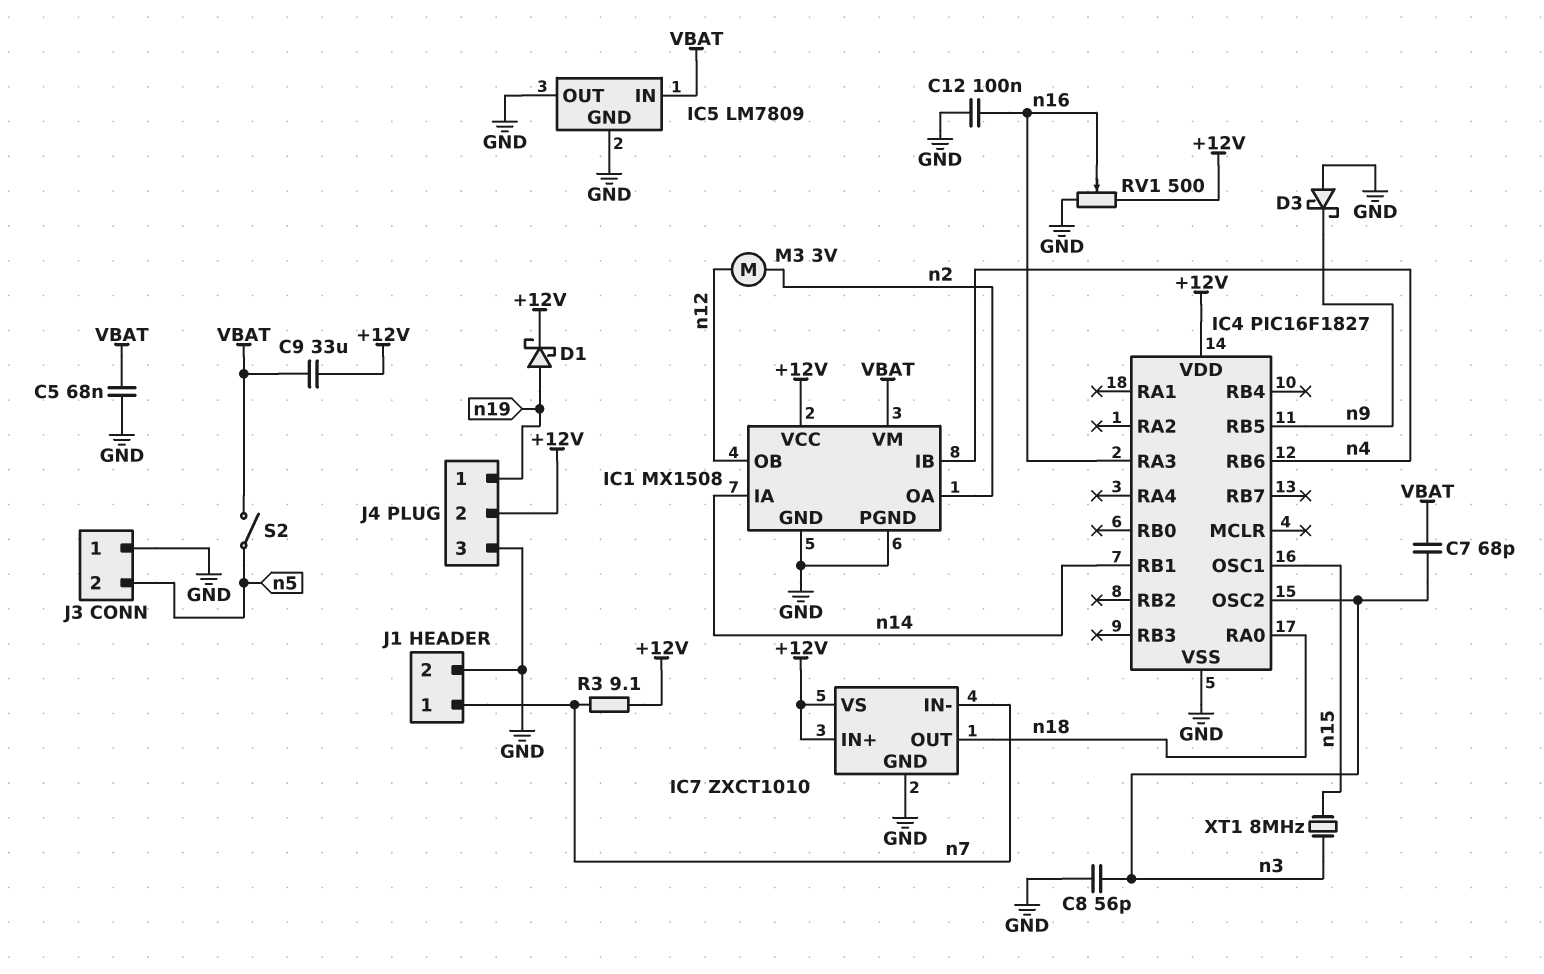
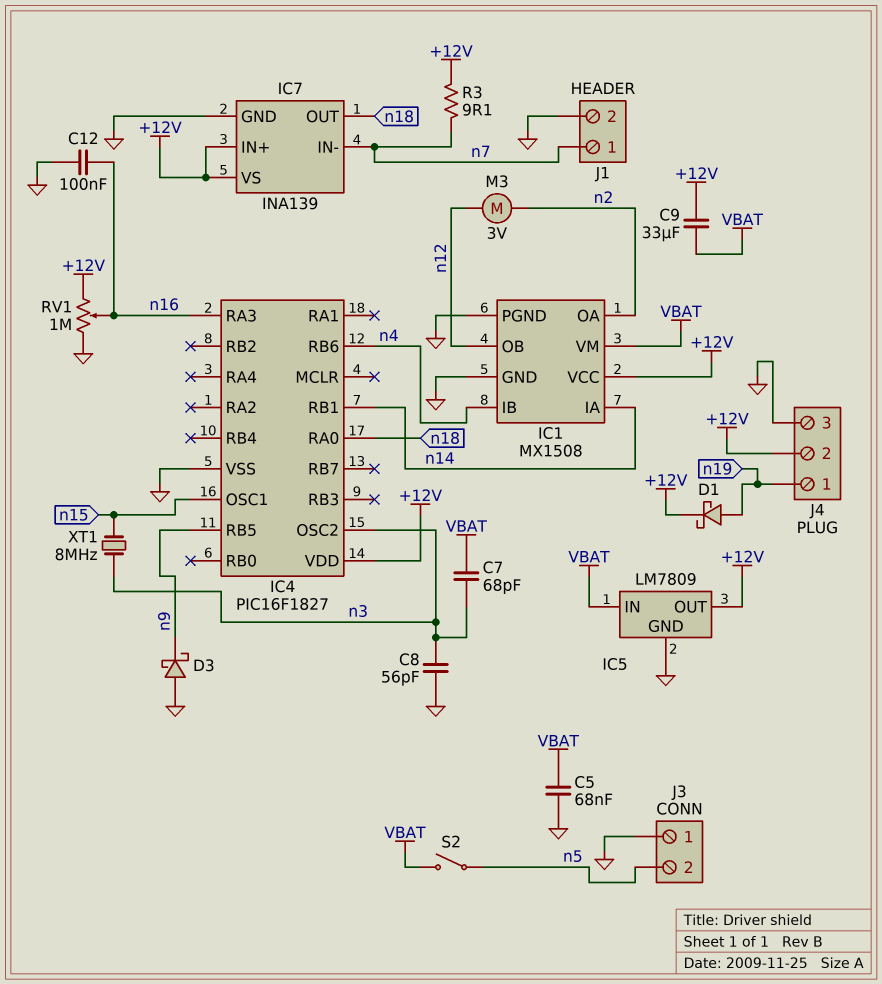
IC5 pin OUT: GND -> +12V
IC7: ZXCT1010 -> INA139
RV1: 500 (+12V, GND, wiper n16) -> 1M (+12V, GND, wiper n16)

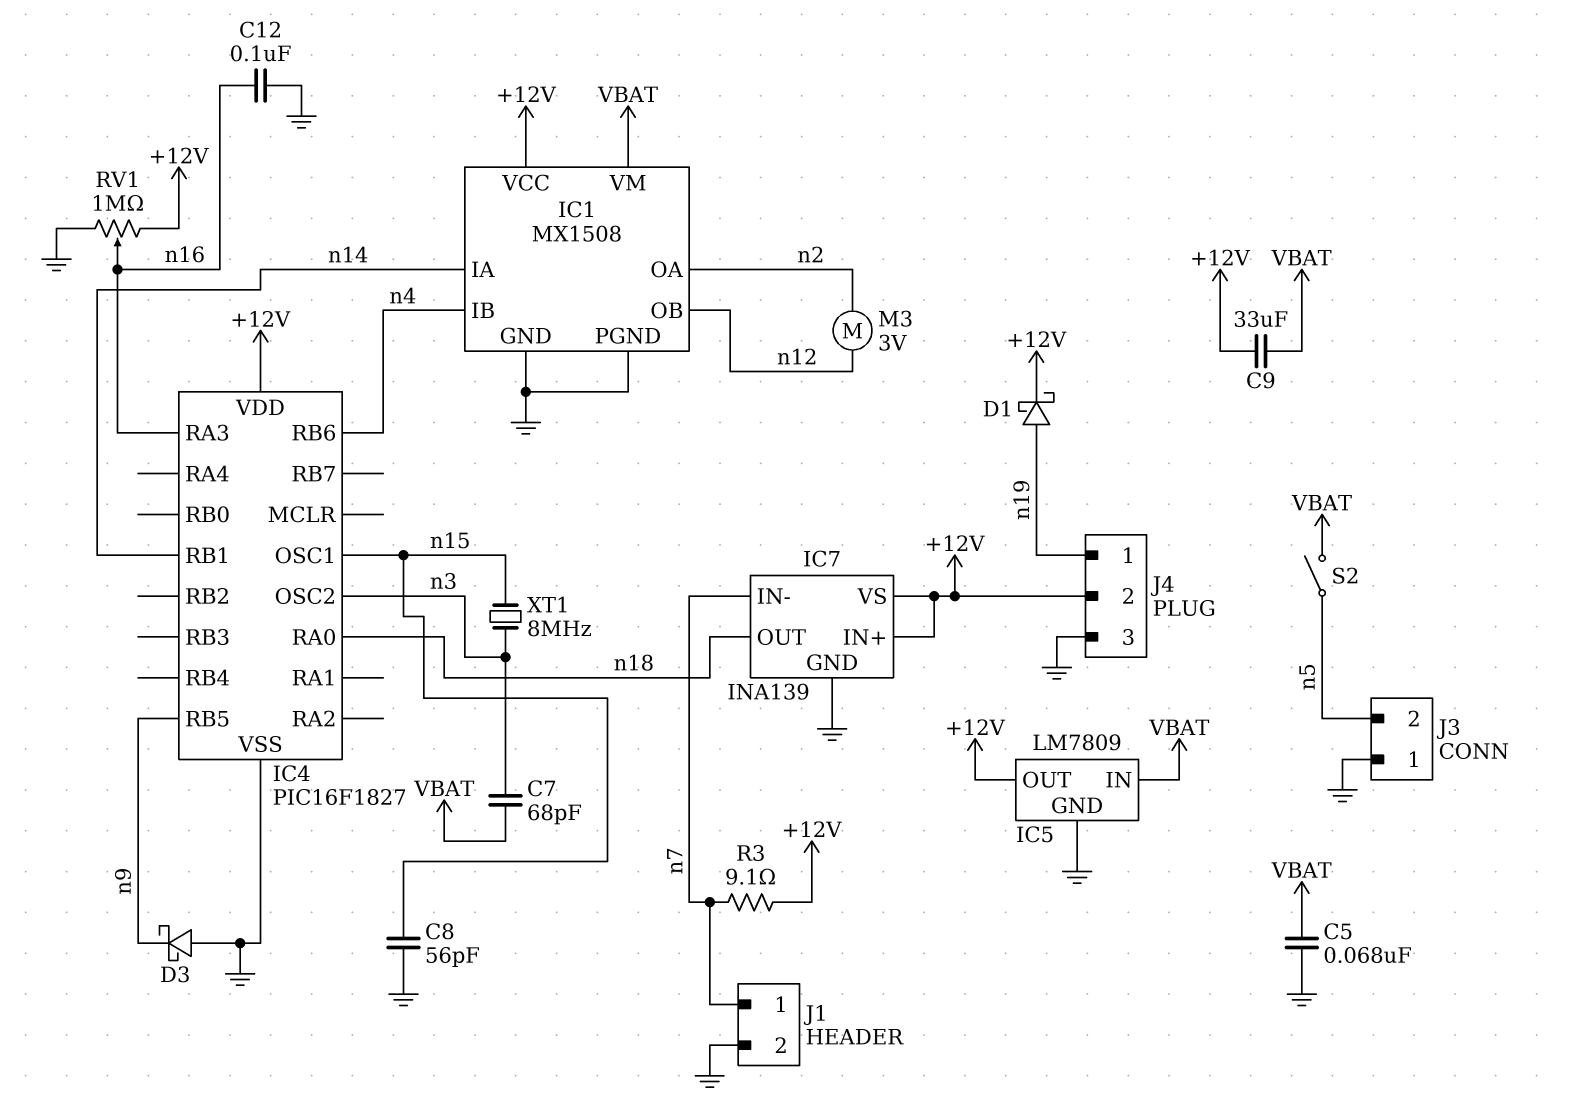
C8: 56pF (GND, n3) -> 56pF (GND, n15)

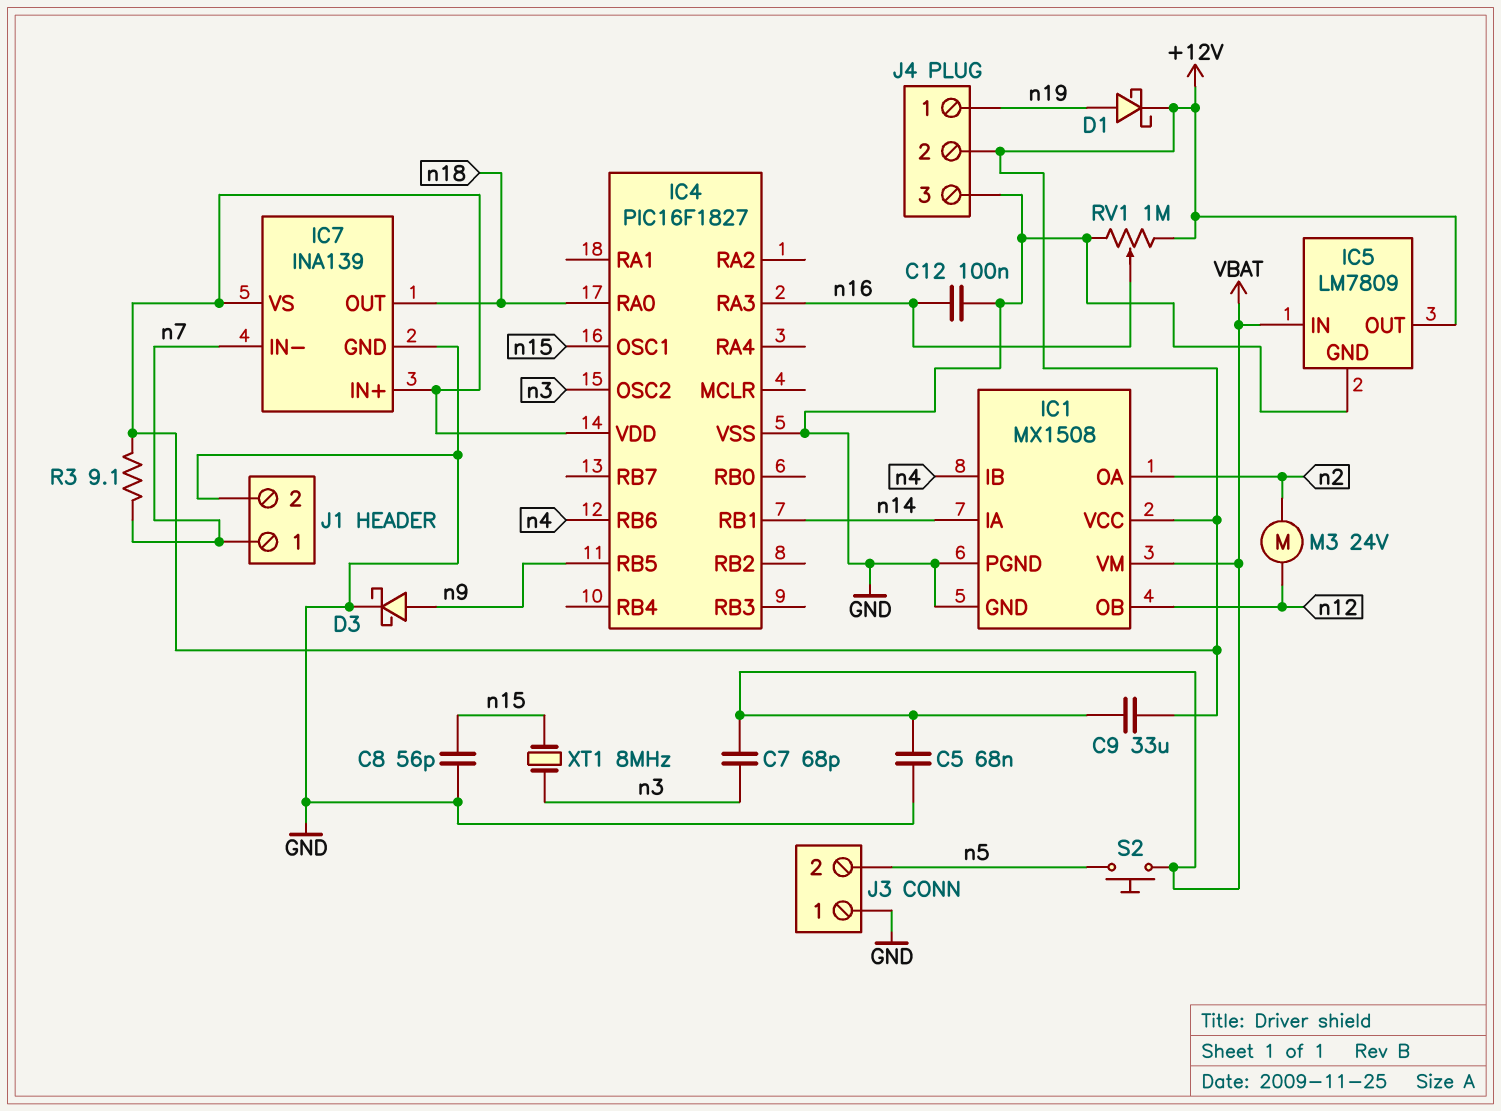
D3: schottky (A GND, K n9) -> schottky (A n9, K GND)
M3: motor 3V (n2, n12) -> motor 24V (n2, n12)
S2: switch (VBAT, n5) -> button (VBAT, n5)

